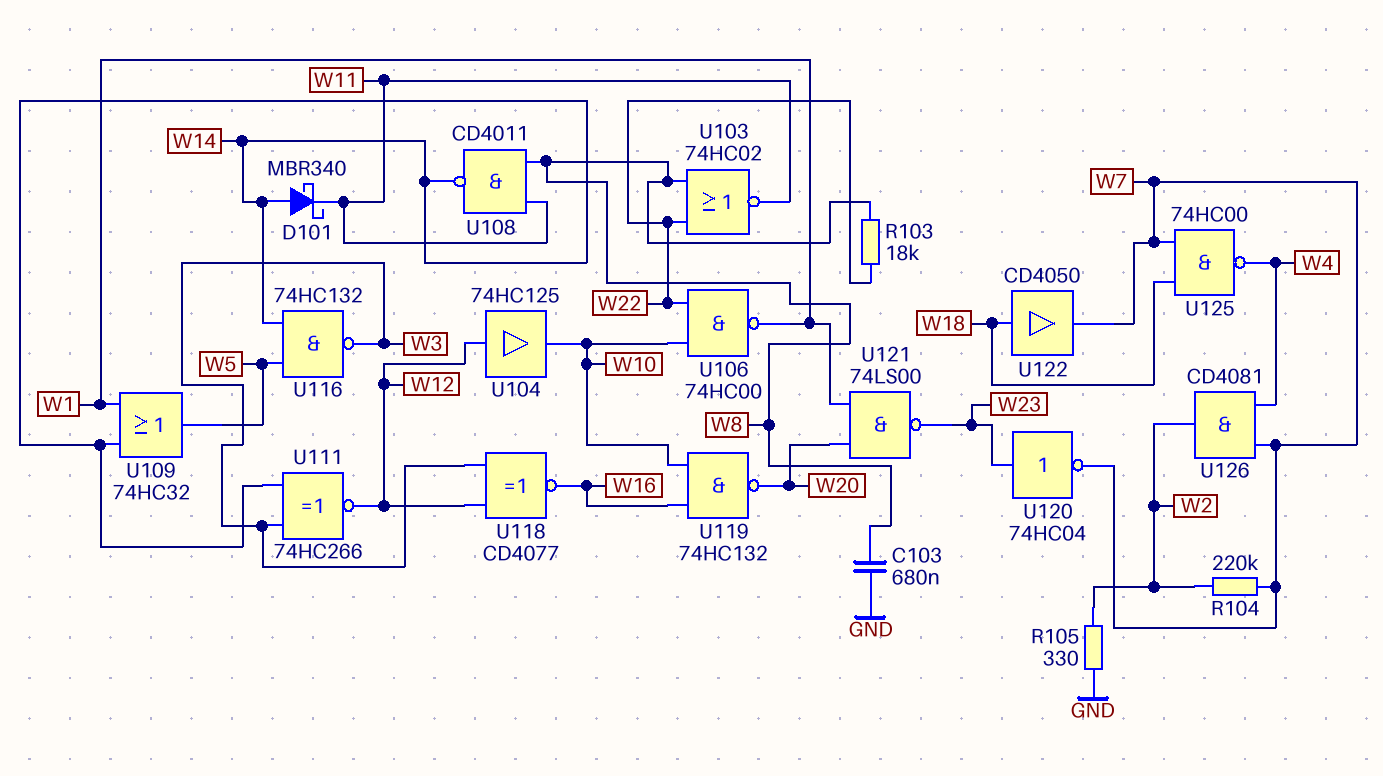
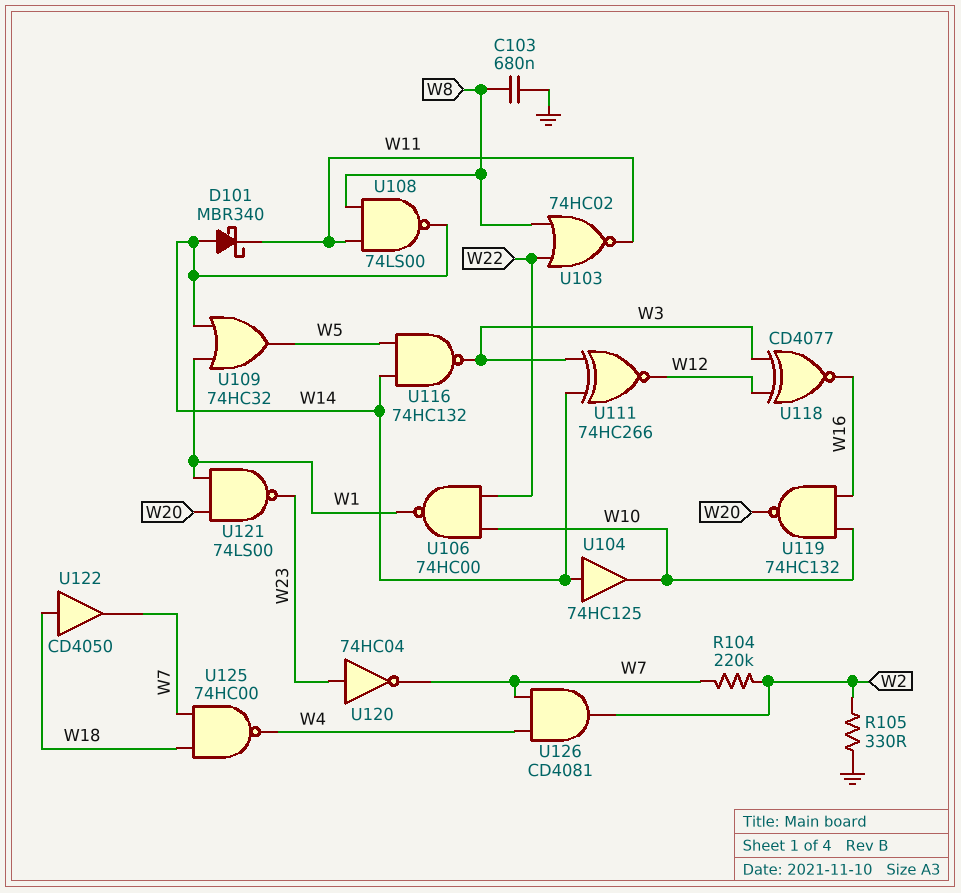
R103: 18k (W8, W22) -> none
U104: buffer 74HC125 (in W12, out W10) -> buffer 74HC125 (in W14, out W10)
U108: NAND CD4011 (in W8, in W11, out W14) -> NAND 74LS00 (in W8, in W11, out W14)

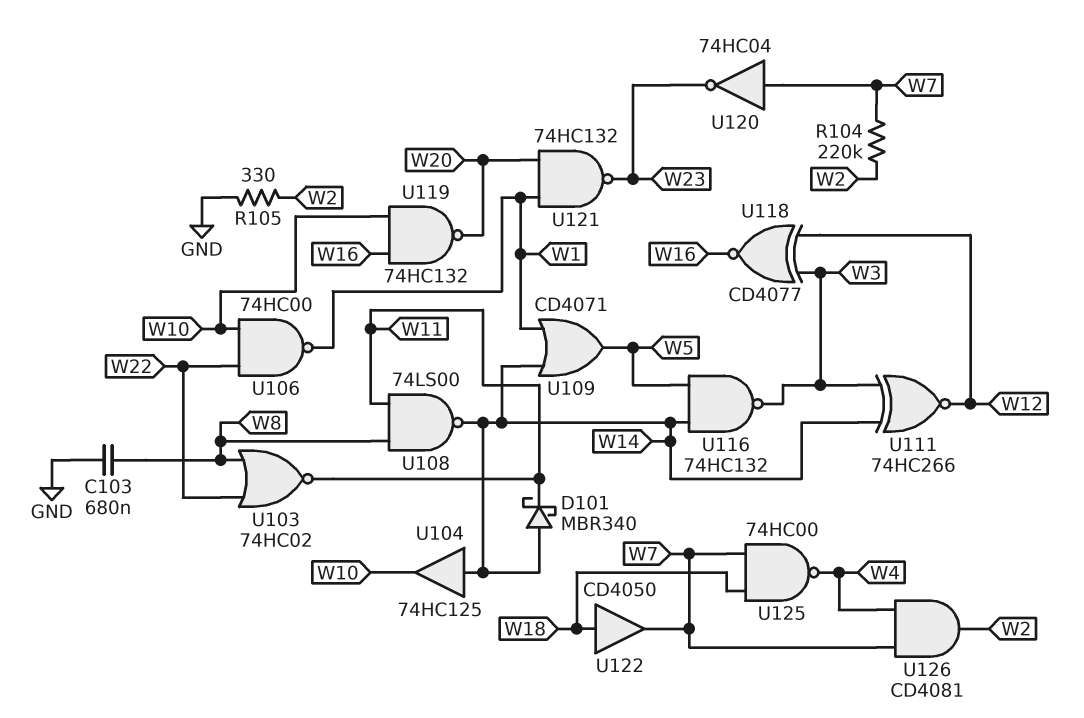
U109: OR 74HC32 (in W1, in W14, out W5) -> OR CD4071 (in W1, in W14, out W5)
U120: NOT 74HC04 (in W23, out W7) -> NOT 74HC04 (in W7, out W23)
U121: NAND 74LS00 (in W1, in W20, out W23) -> NAND 74HC132 (in W1, in W20, out W23)

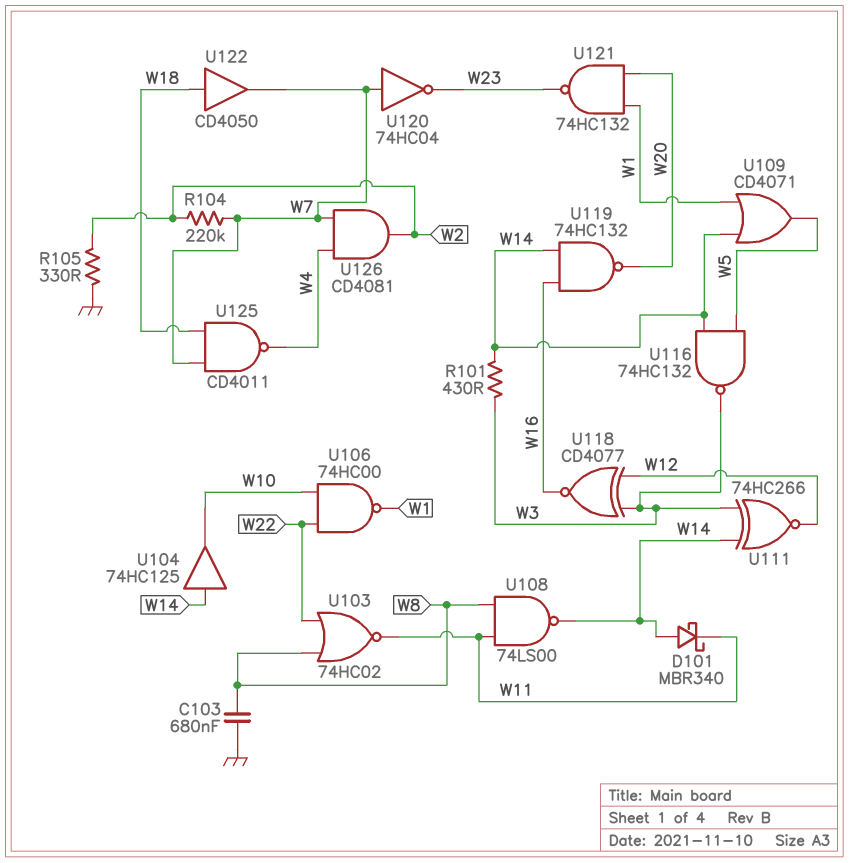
R101: none -> 430 (W3, W14)
U119: NAND 74HC132 (in W10, in W16, out W20) -> NAND 74HC132 (in W14, in W16, out W20)
U125: NAND 74HC00 (in W7, in W18, out W4) -> NAND CD4011 (in W7, in W18, out W4)

